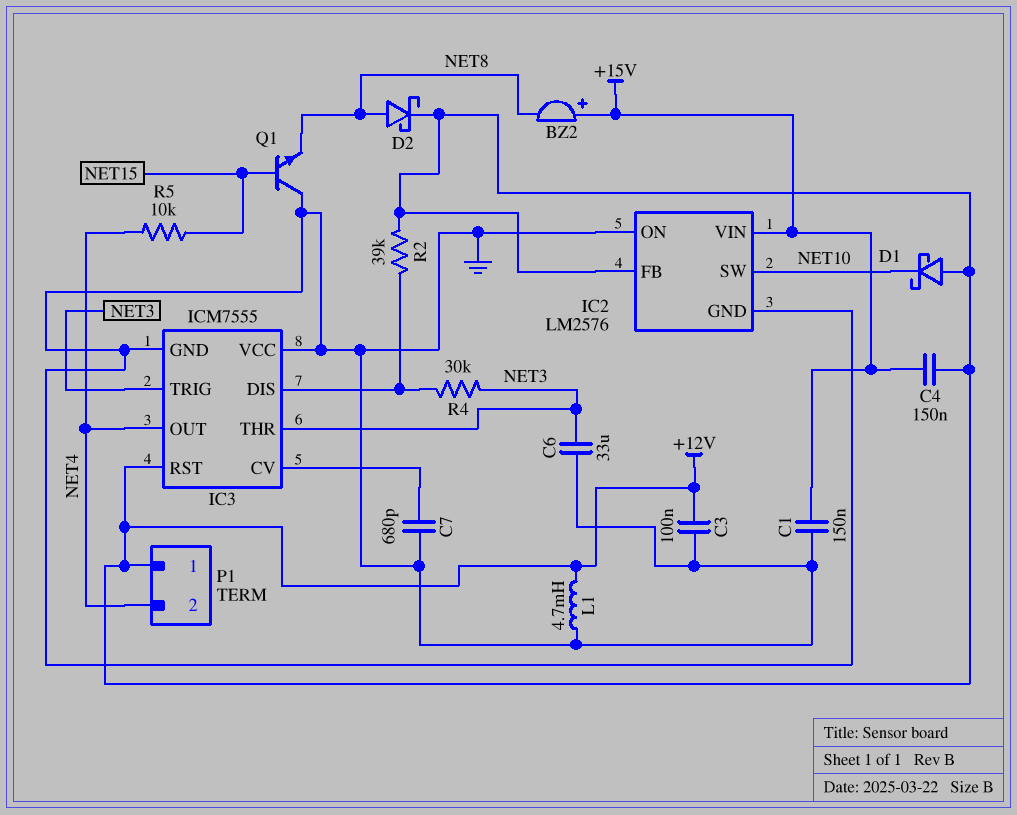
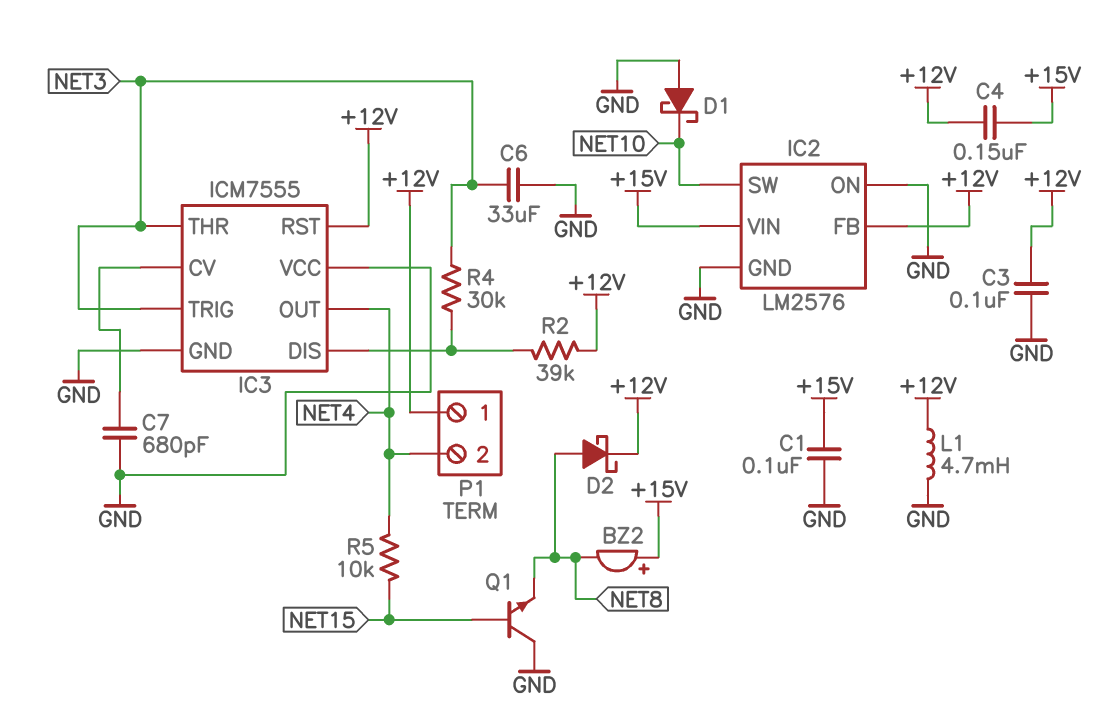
C1: 150nF (+15V, GND) -> 100nF (+15V, GND)
D1: schottky (A +12V, K NET10) -> schottky (A GND, K NET10)

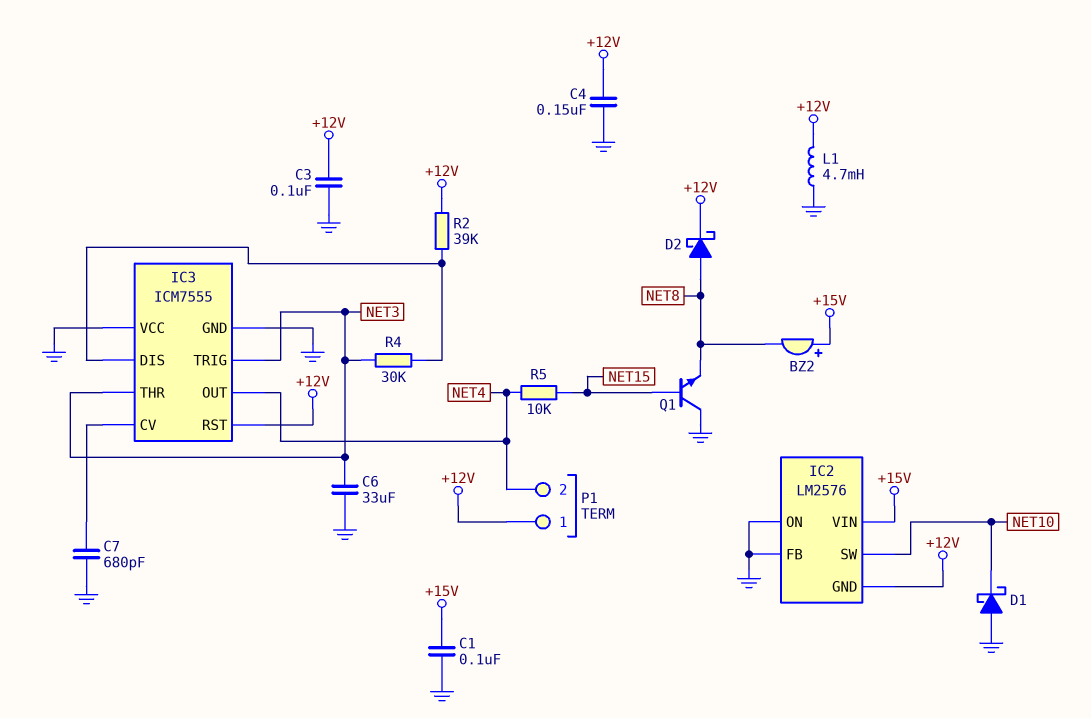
C4: 150nF (+12V, +15V) -> 150nF (+12V, GND)
IC2 pin FB: +12V -> GND
IC2 pin GND: GND -> +12V

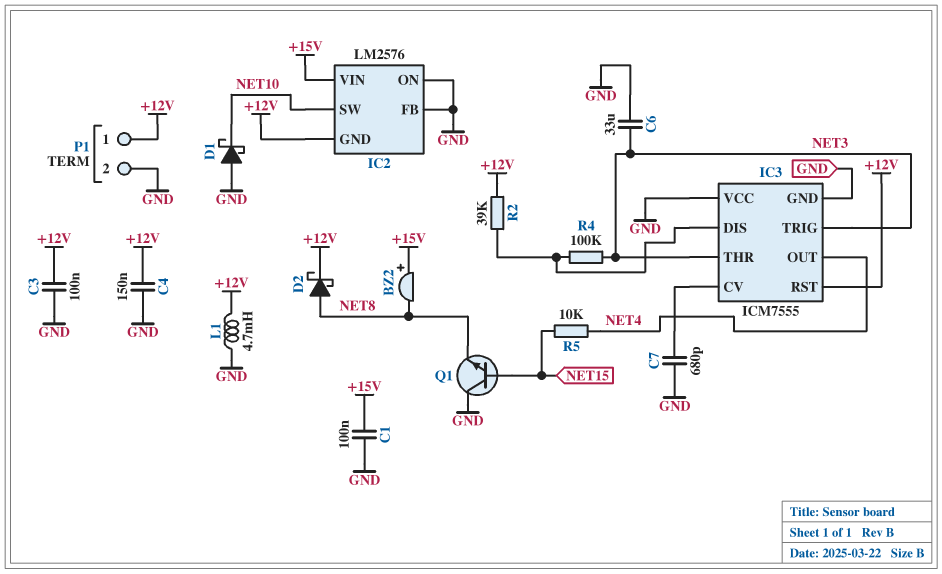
P1 pin 2: NET4 -> GND
R4: 30k (IC3/DIS, NET3) -> 100k (IC3/DIS, NET3)

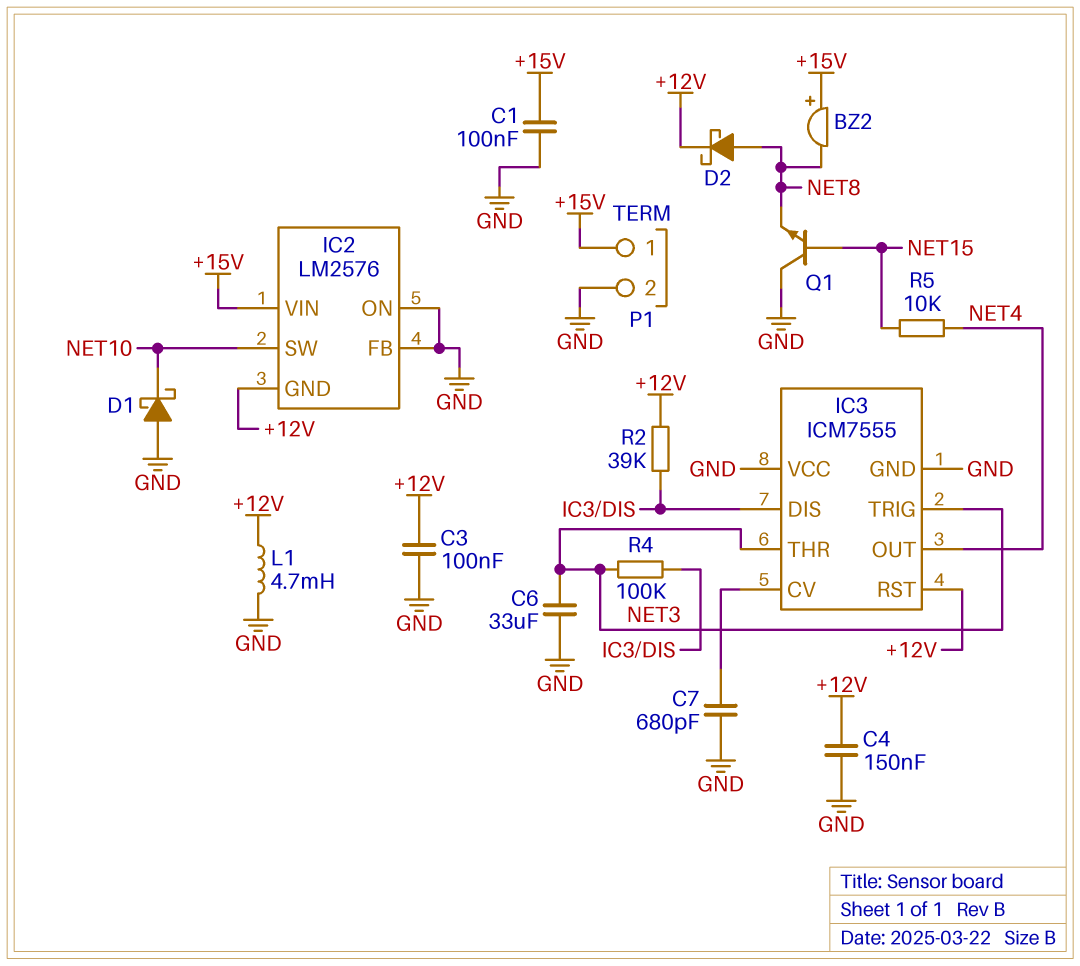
P1 pin 1: +12V -> +15V

